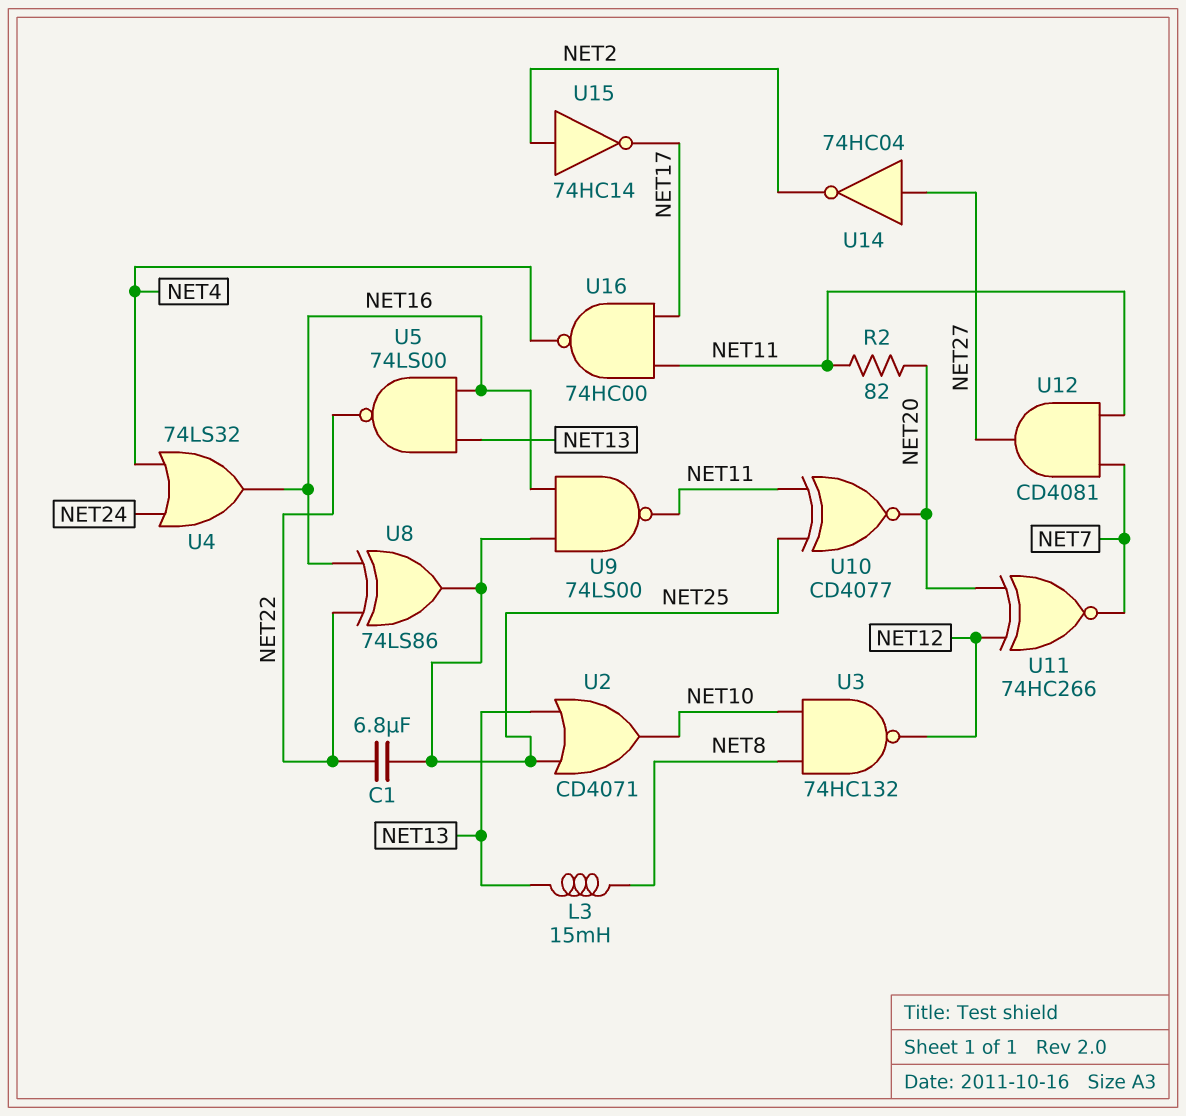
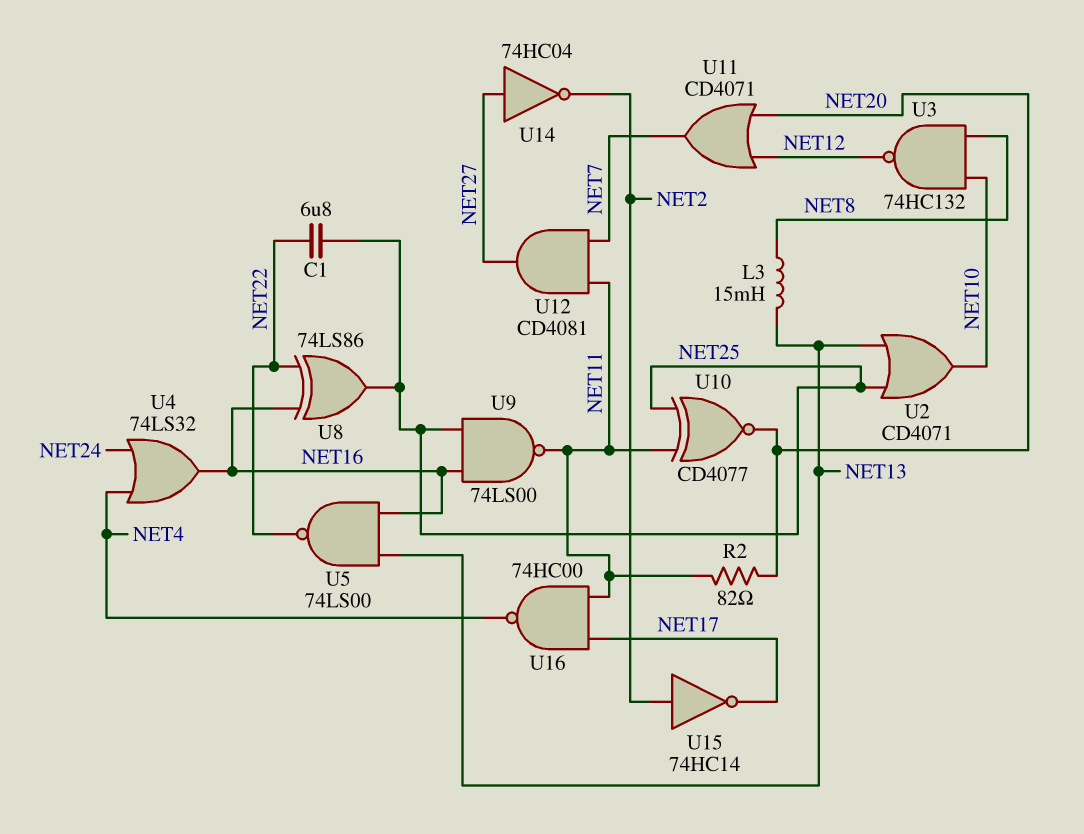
U11: XNOR 74HC266 (in NET12, in NET20, out NET7) -> OR CD4071 (in NET12, in NET20, out NET7)

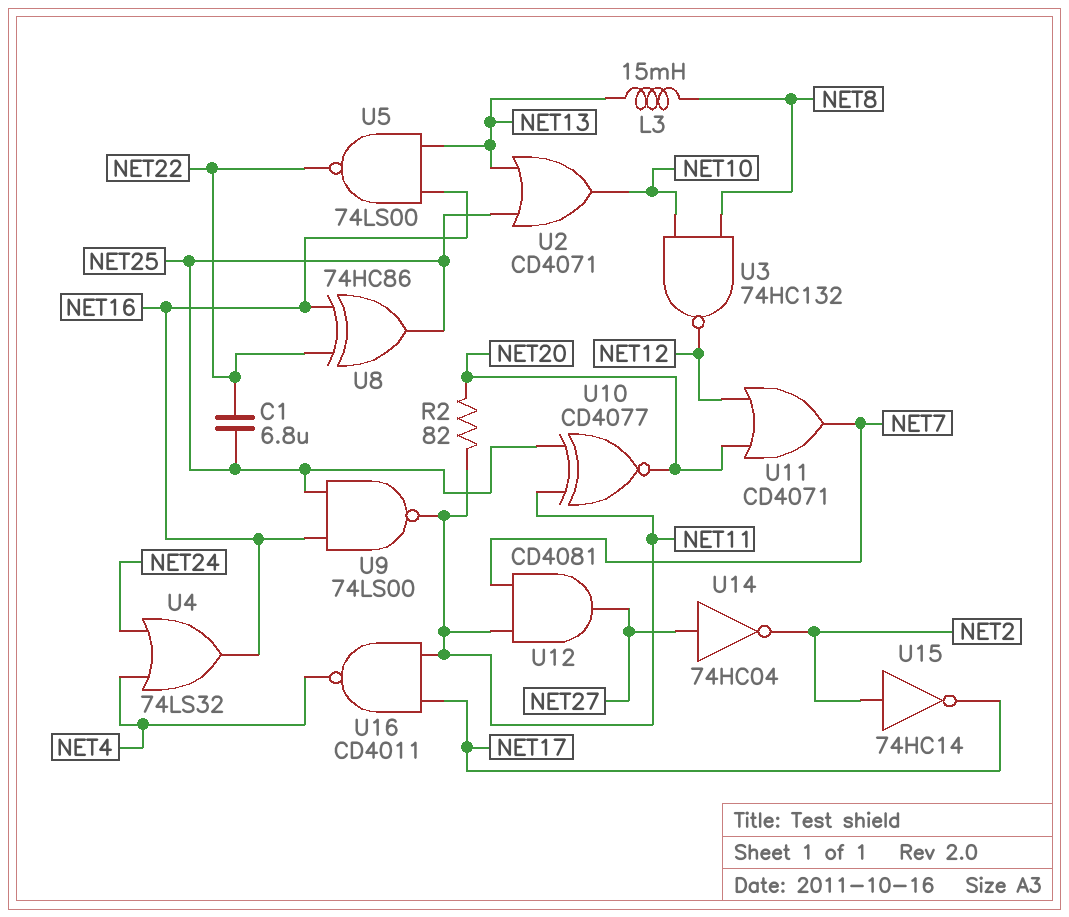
U8: XOR 74LS86 (in NET16, in NET22, out NET25) -> XOR 74HC86 (in NET16, in NET22, out NET25)
U16: NAND 74HC00 (in NET11, in NET17, out NET4) -> NAND CD4011 (in NET11, in NET17, out NET4)

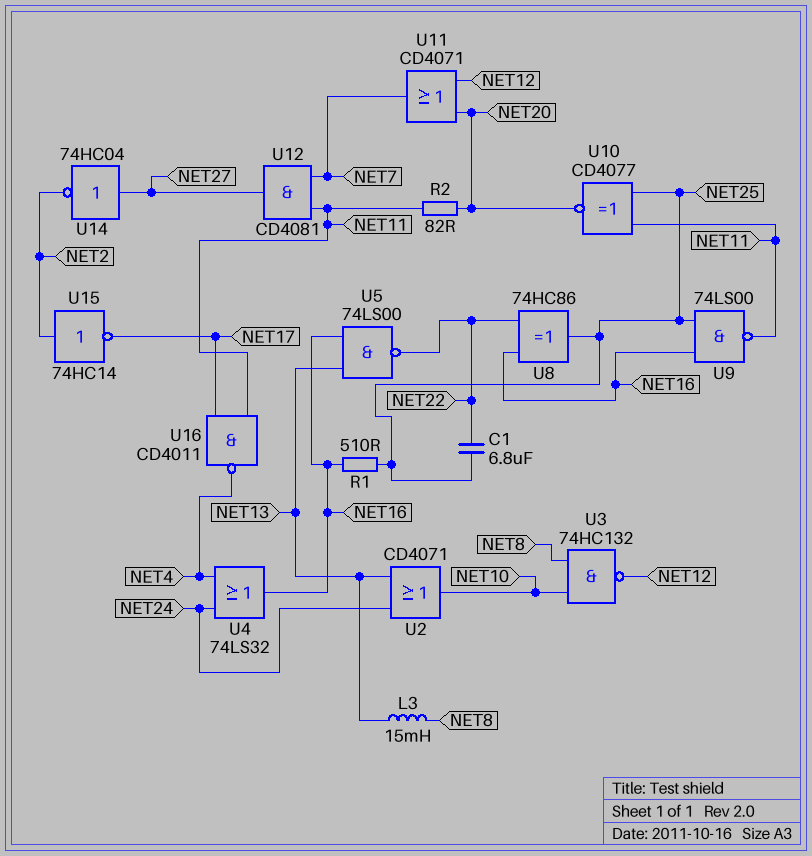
R1: none -> 510 (NET16, NET25)
U2: OR CD4071 (in NET13, in NET25, out NET10) -> OR CD4071 (in NET13, in NET24, out NET10)

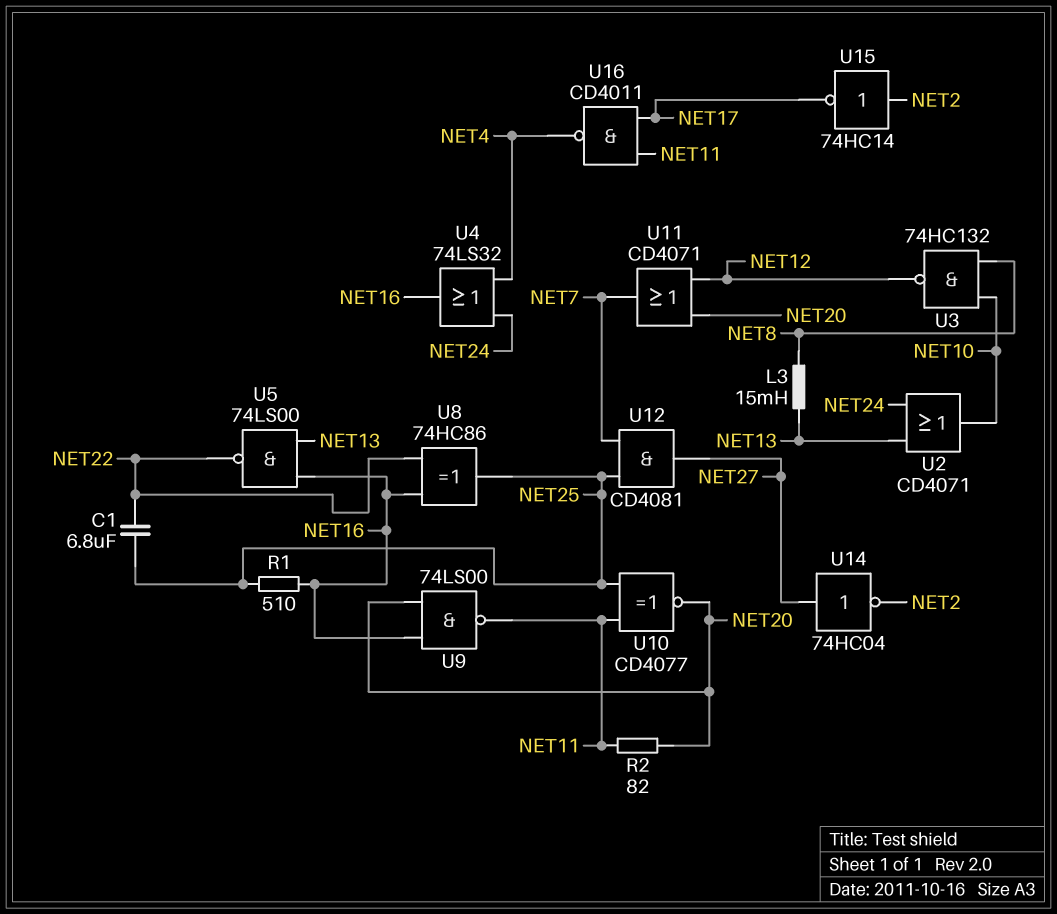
U9: NAND 74LS00 (in NET16, in NET25, out NET11) -> NAND 74LS00 (in NET16, in NET20, out NET11)
U12: AND CD4081 (in NET7, in NET11, out NET27) -> AND CD4081 (in NET7, in NET25, out NET27)

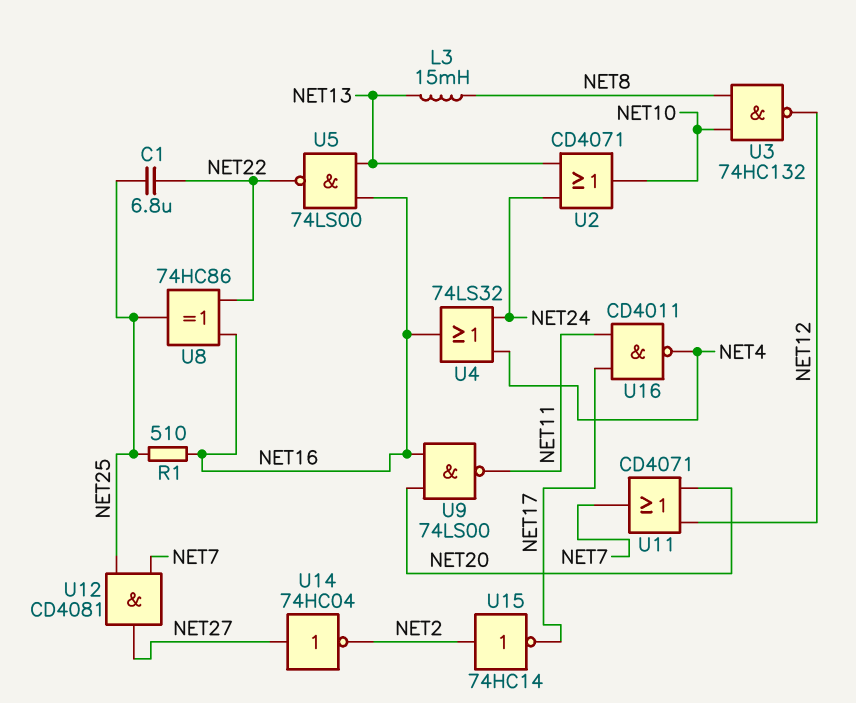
R2: 82 (NET11, NET20) -> none
U10: XNOR CD4077 (in NET11, in NET25, out NET20) -> none

